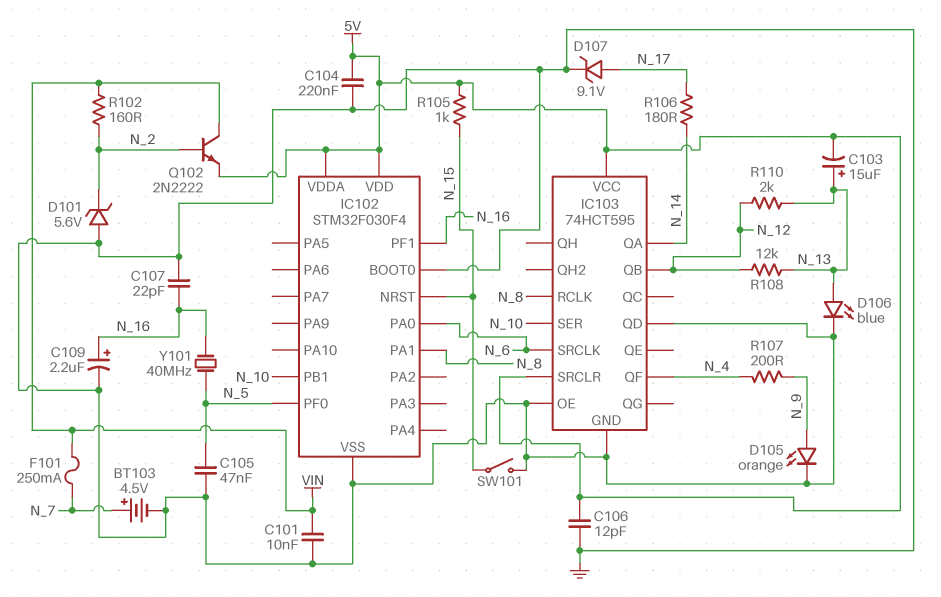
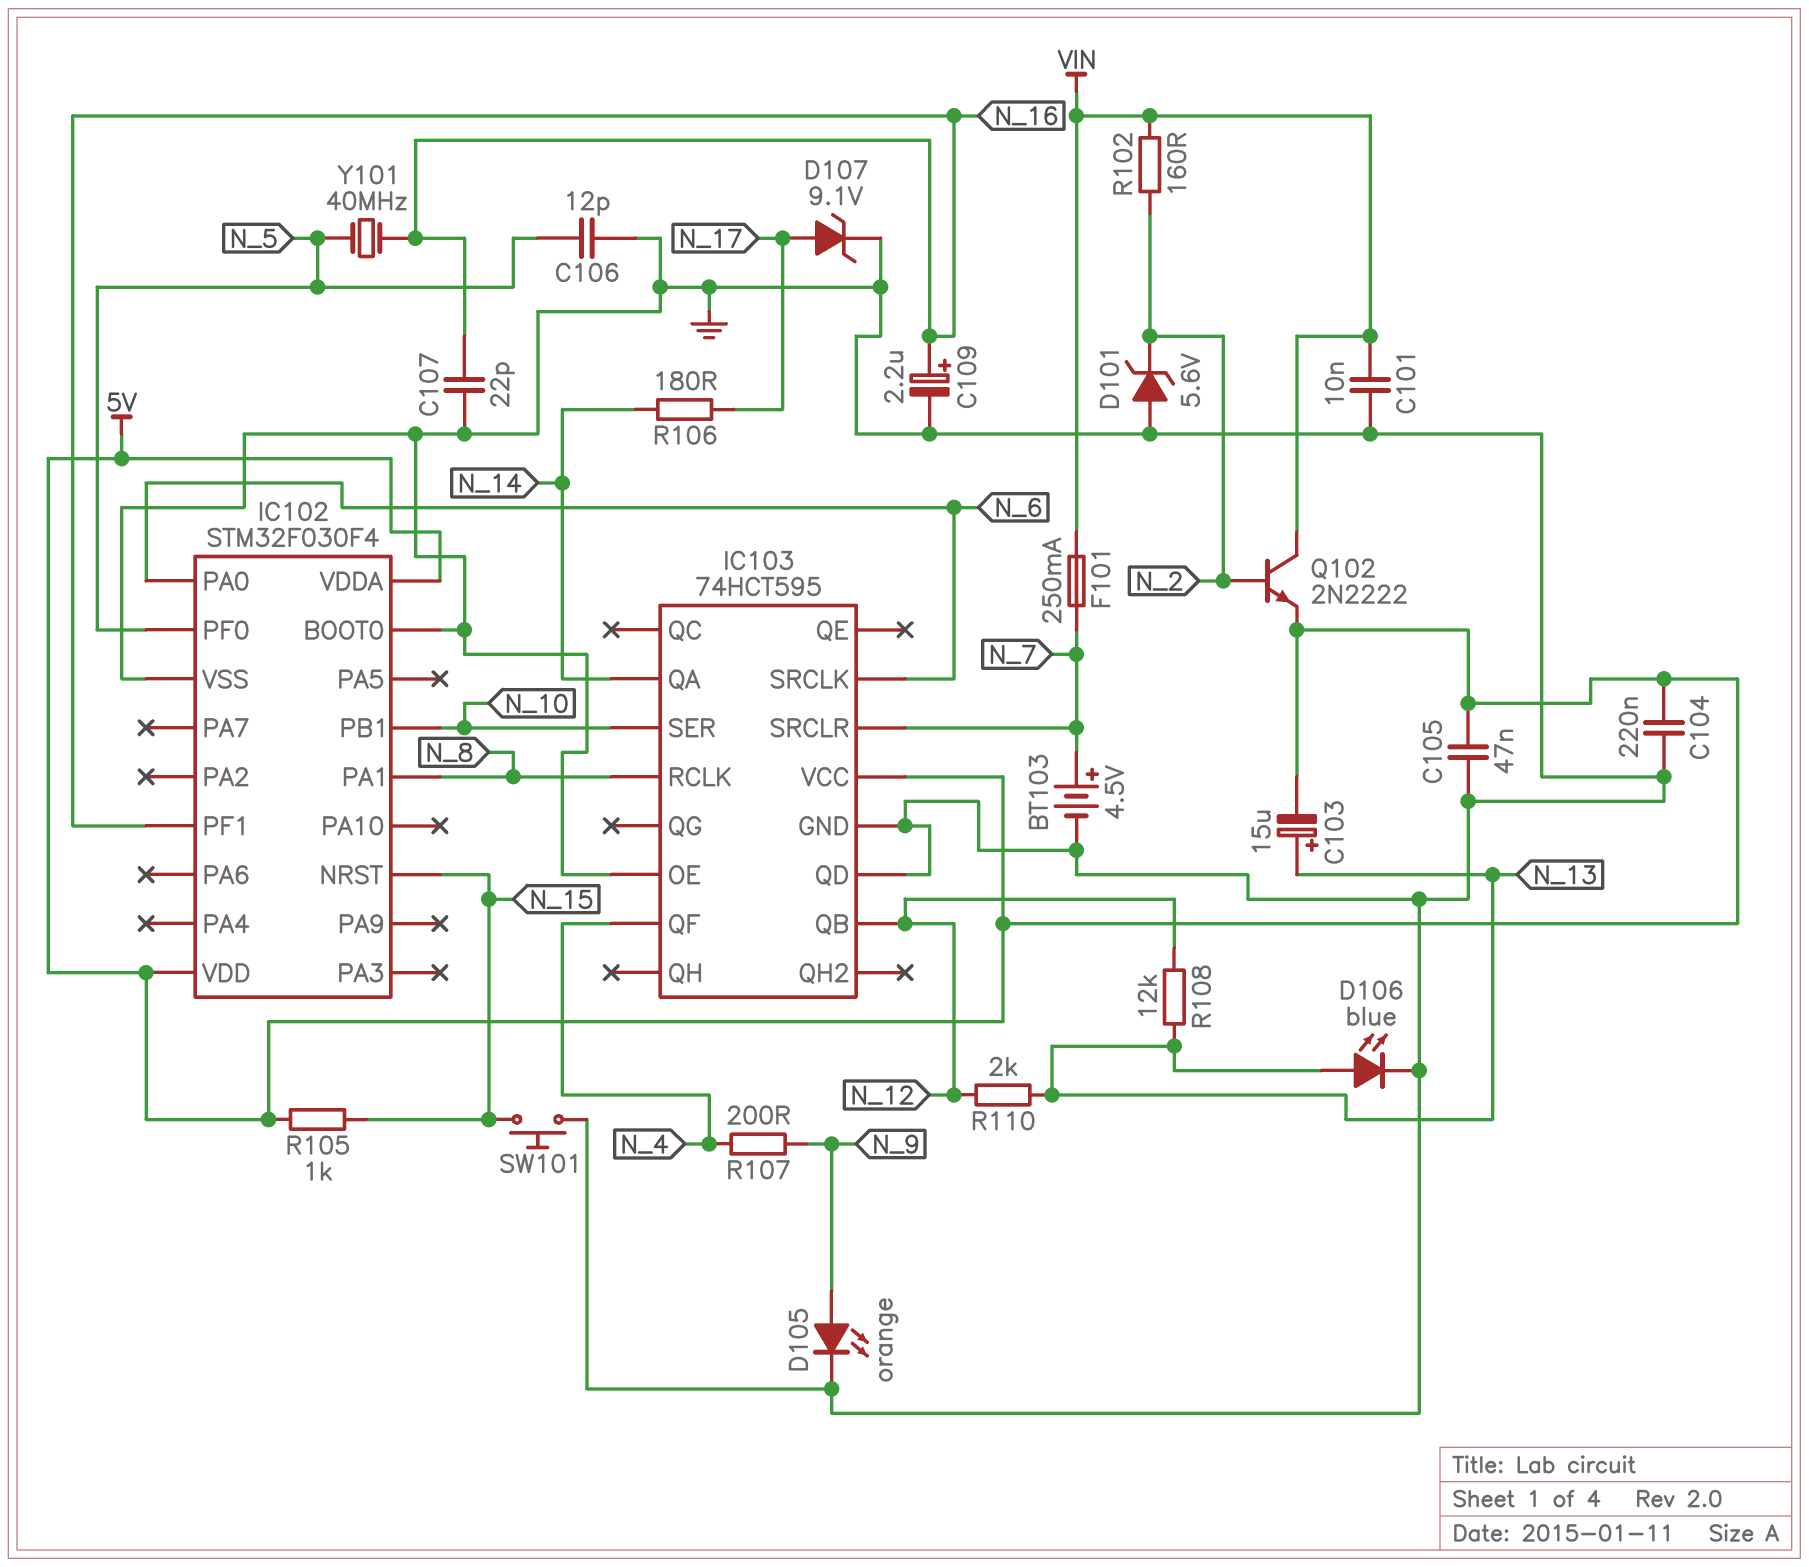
C105: 47nF (GND, N_5) -> 47nF (5V, GND)
C106: 12pF (5V, GND) -> 12pF (GND, N_5)
IC103 pin SRCLR: 5V -> N_7
SW101: switch (GND, N_15) -> button (GND, N_15)

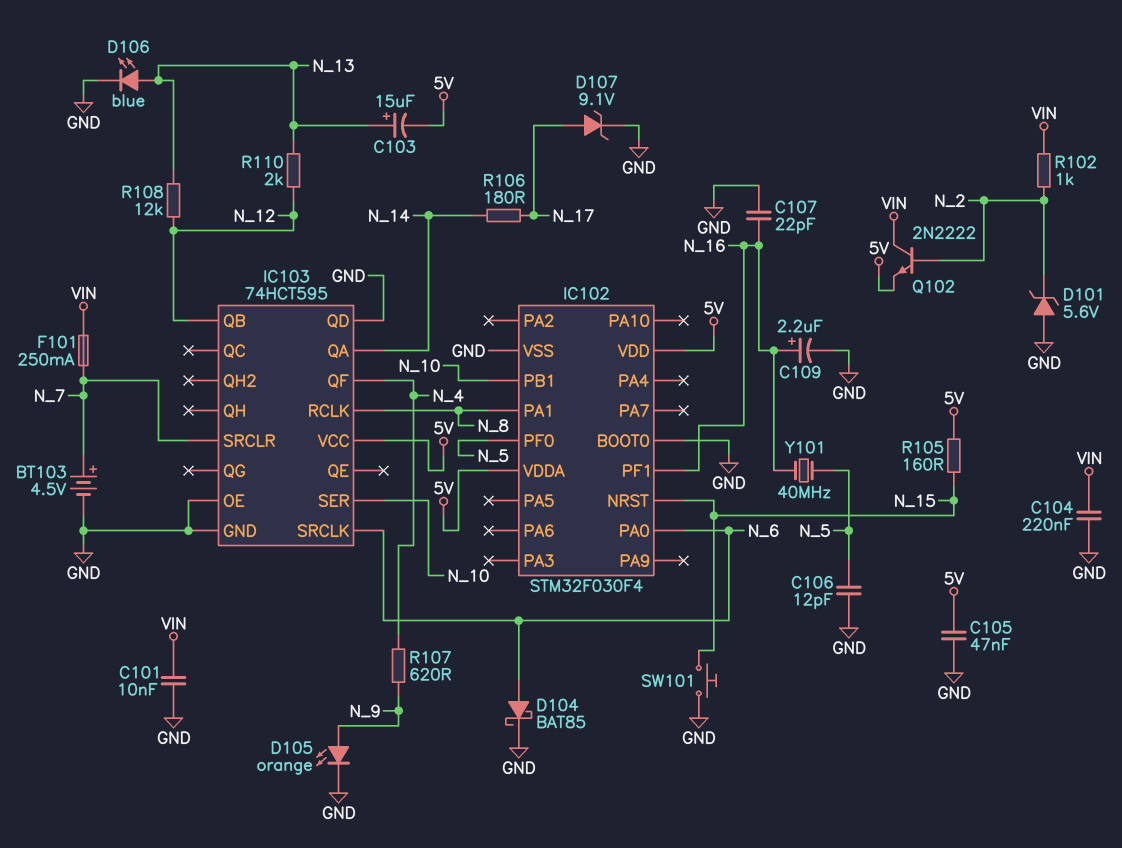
C104: 220nF (5V, GND) -> 220nF (GND, VIN)
D104: none -> schottky BAT85 (A N_6, K GND)
R102: 160 (N_2, VIN) -> 1k (N_2, VIN)
R105: 1k (5V, N_15) -> 160 (5V, N_15)
R107: 200 (N_4, N_9) -> 620 (N_4, N_9)

